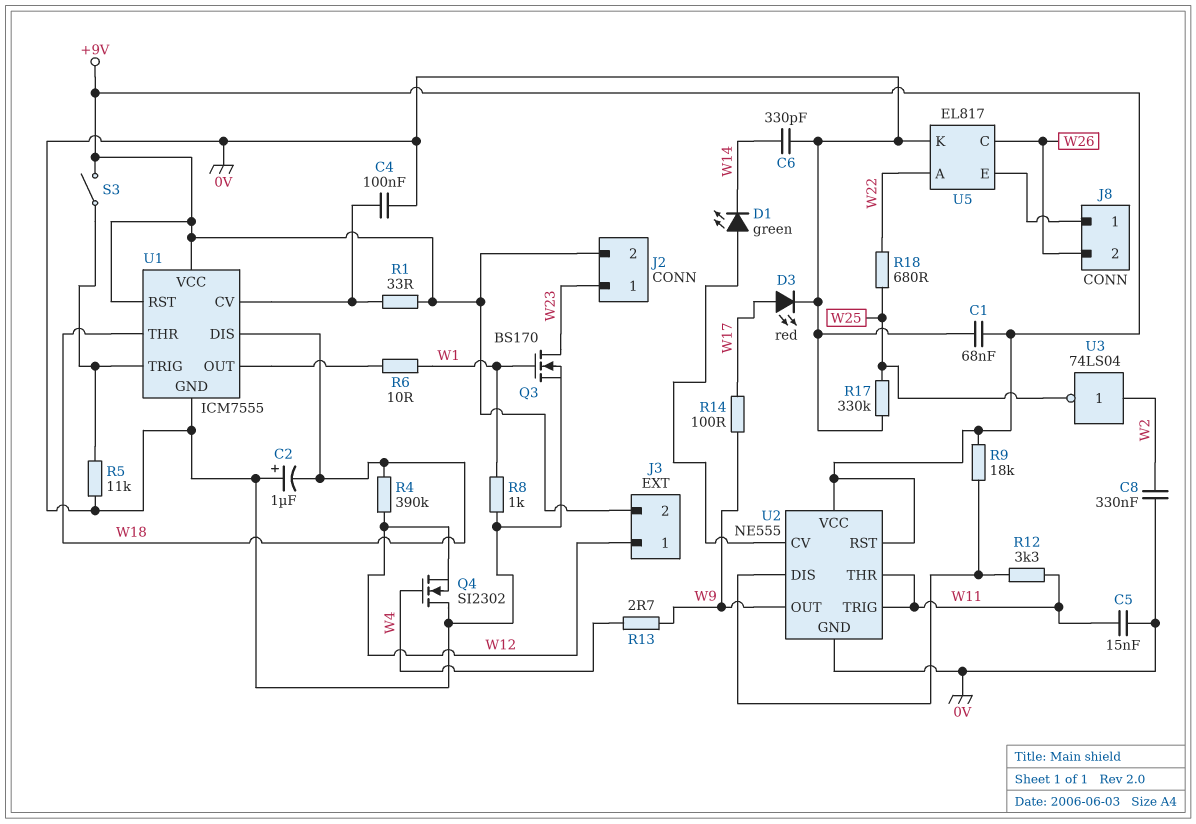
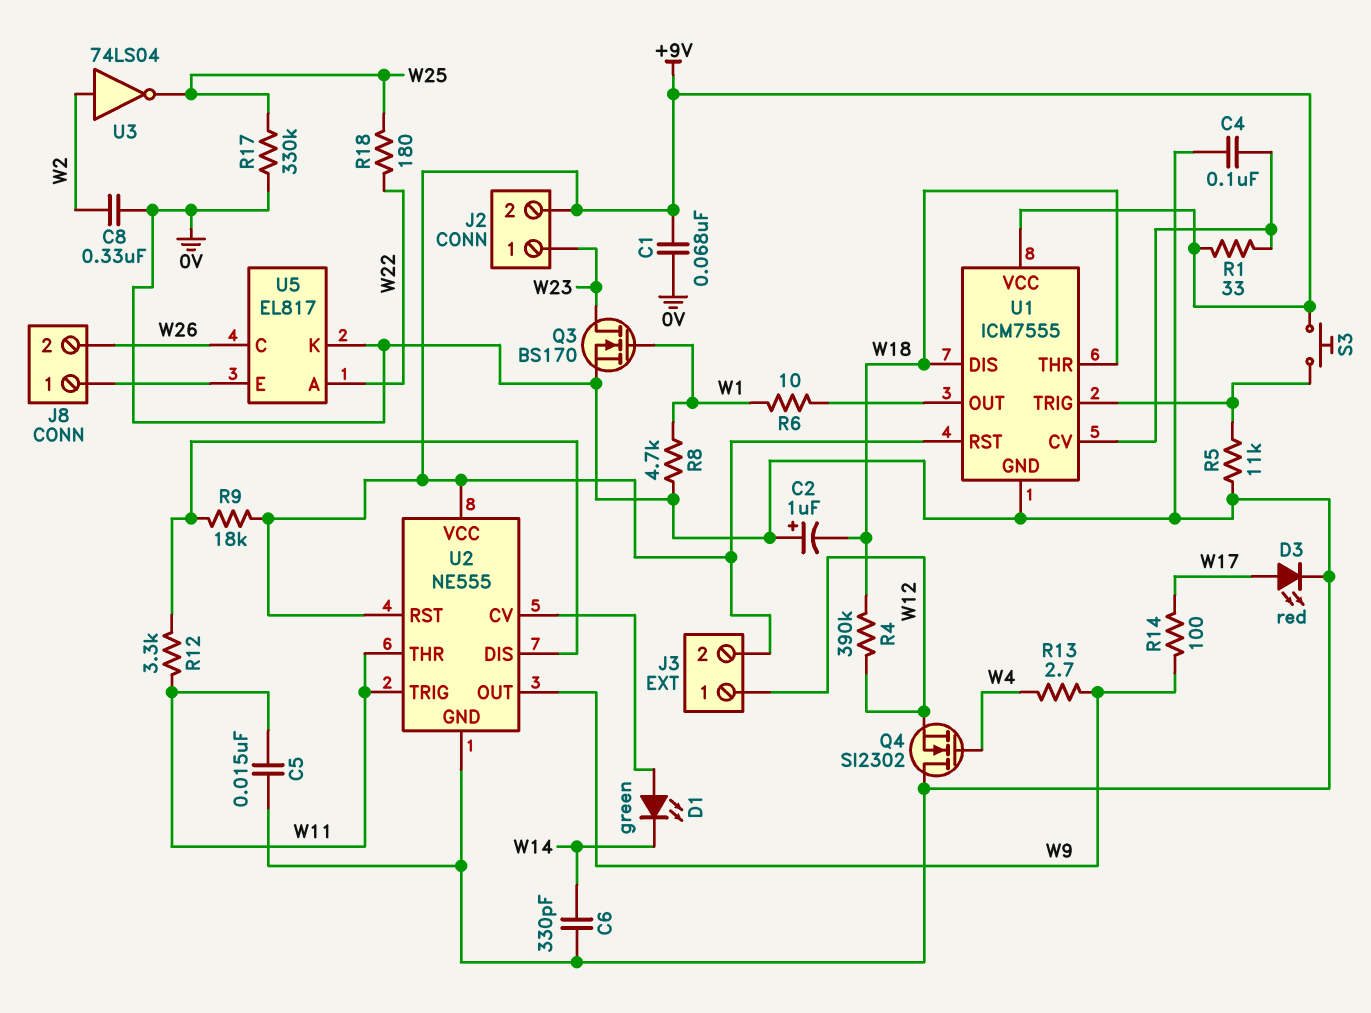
R8: 1k (0V, W1) -> 4.7k (0V, W1)
R18: 680 (W22, W25) -> 180 (W22, W25)
S3: switch (+9V, U1/TRIG) -> button (+9V, U1/TRIG)

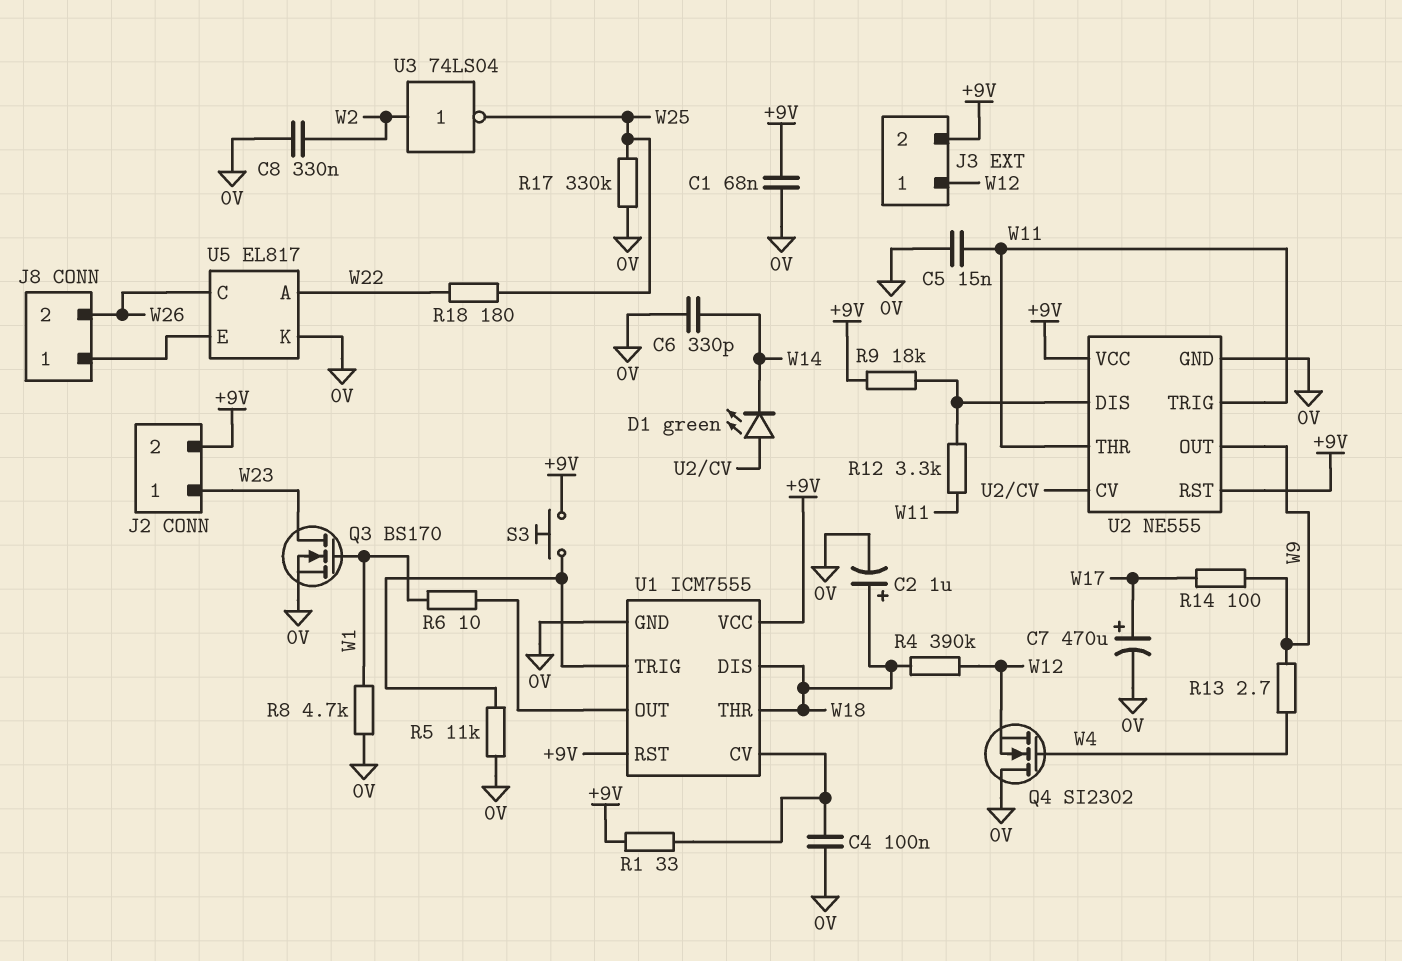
C2: 1uF (plus 0V, minus W18) -> 1uF (plus W18, minus 0V)
C7: none -> 470uF (plus W17, minus 0V)
D3: LED red (A W17, K 0V) -> none

